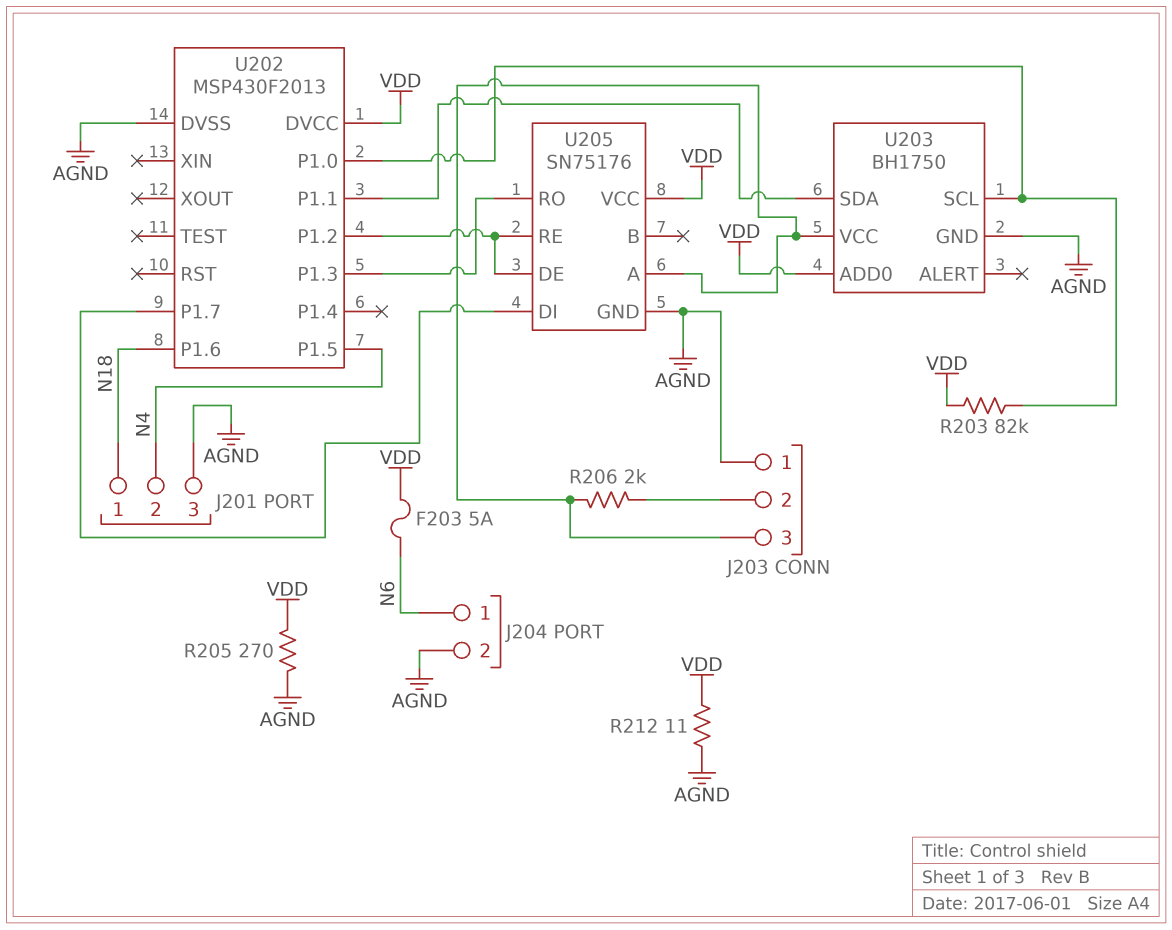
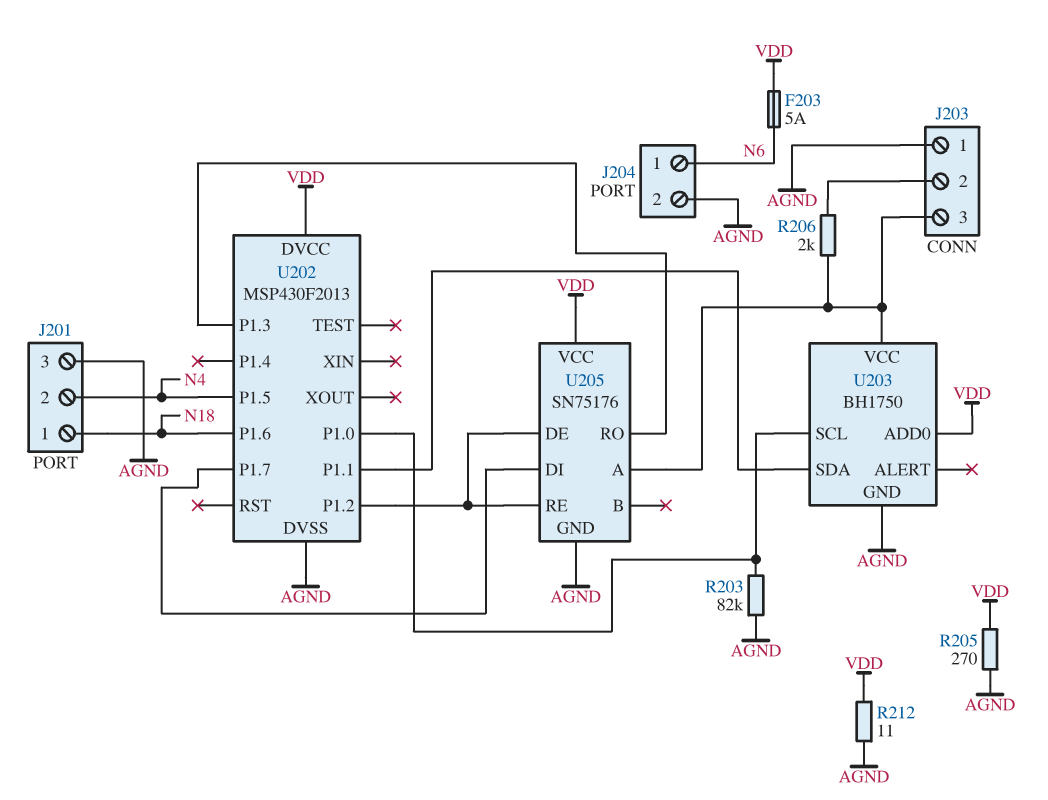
R203: 82k (U202/P1.0, VDD) -> 82k (AGND, U202/P1.0)

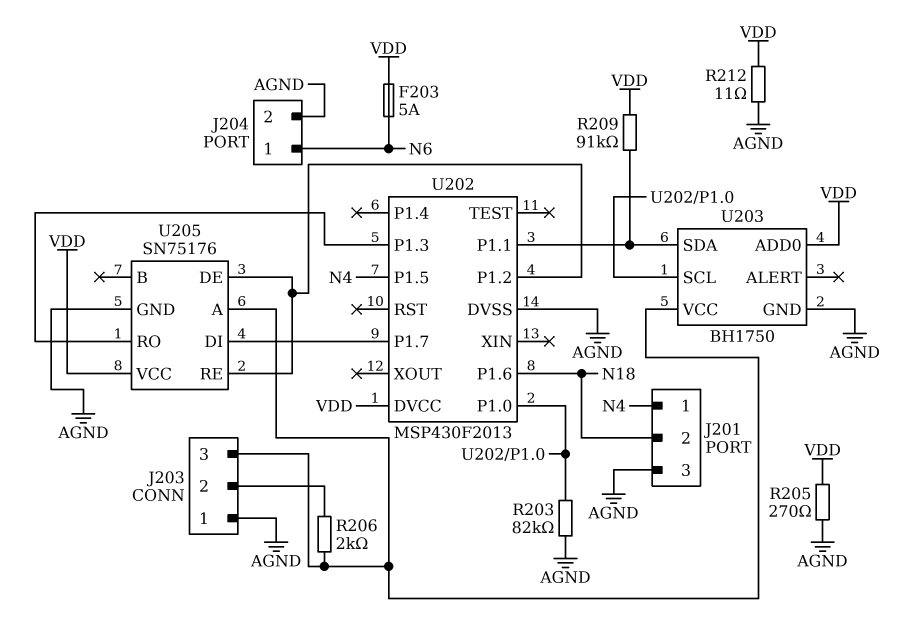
J201 pin 1: N18 -> N4
J201 pin 2: N4 -> N18
R209: none -> 91k (U202/P1.1, VDD)

